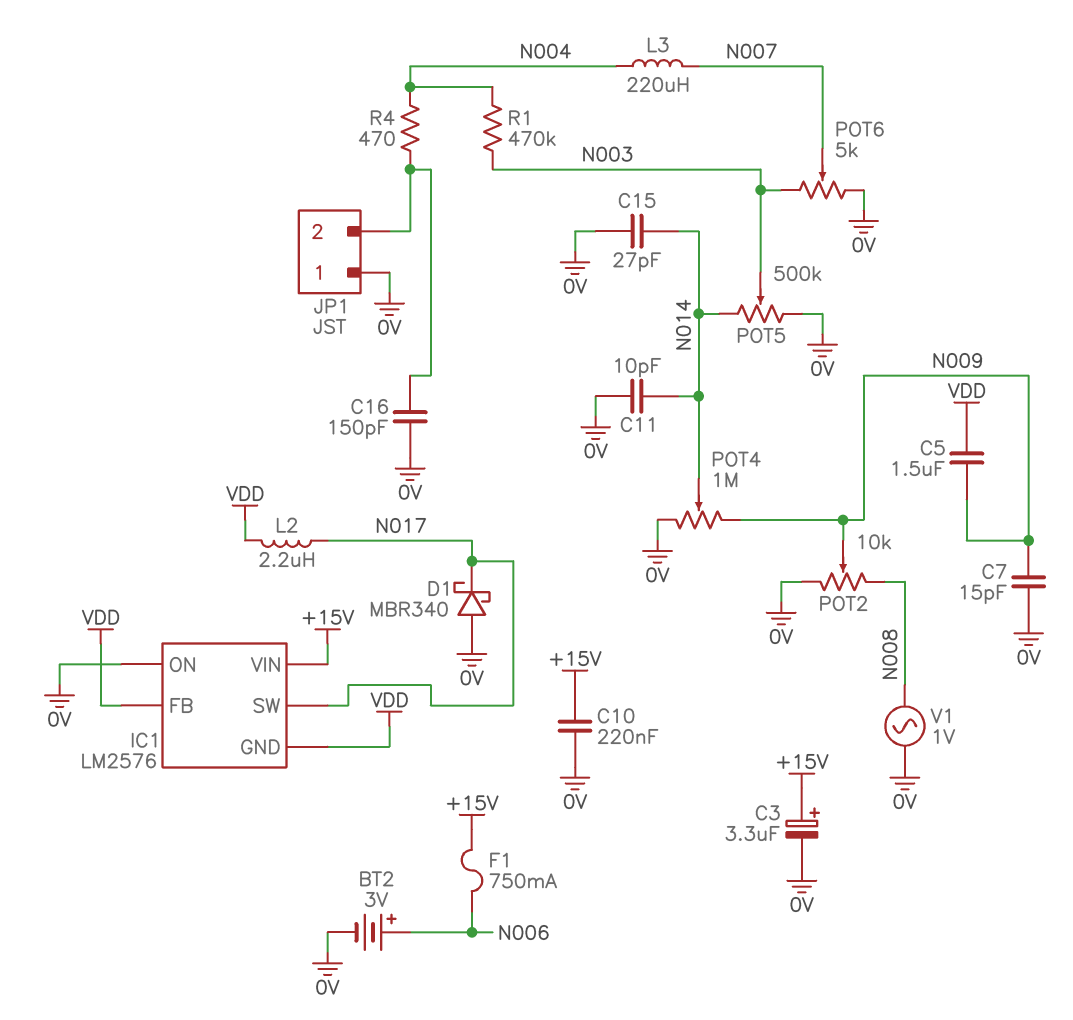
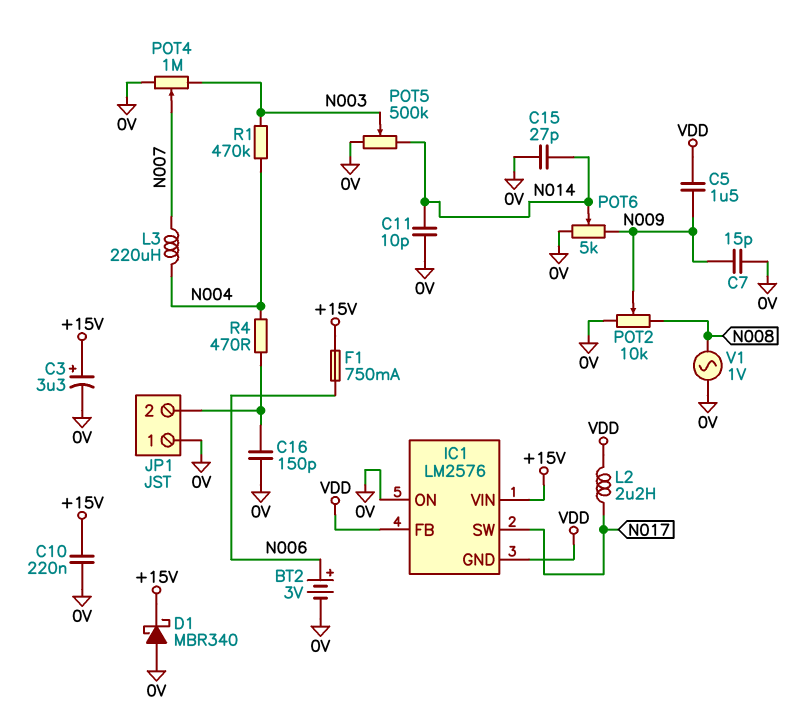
D1: schottky MBR340 (A 0V, K N017) -> schottky MBR340 (A 0V, K +15V)
POT4: 1M (0V, N009, wiper N014) -> 1M (0V, N003, wiper N007)
POT6: 5k (0V, N003, wiper N007) -> 5k (0V, N009, wiper N014)

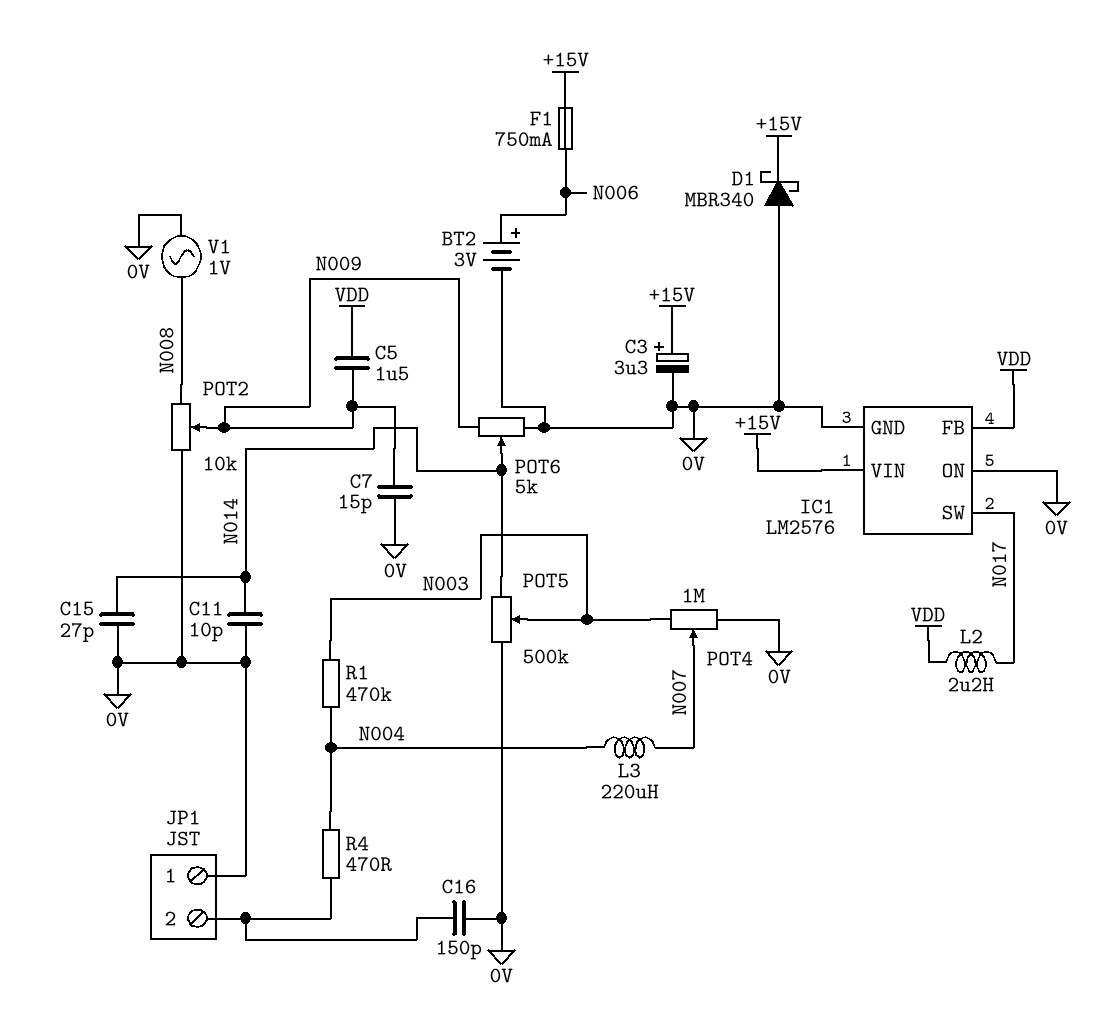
C10: 220nF (+15V, 0V) -> none
IC1 pin GND: VDD -> 0V

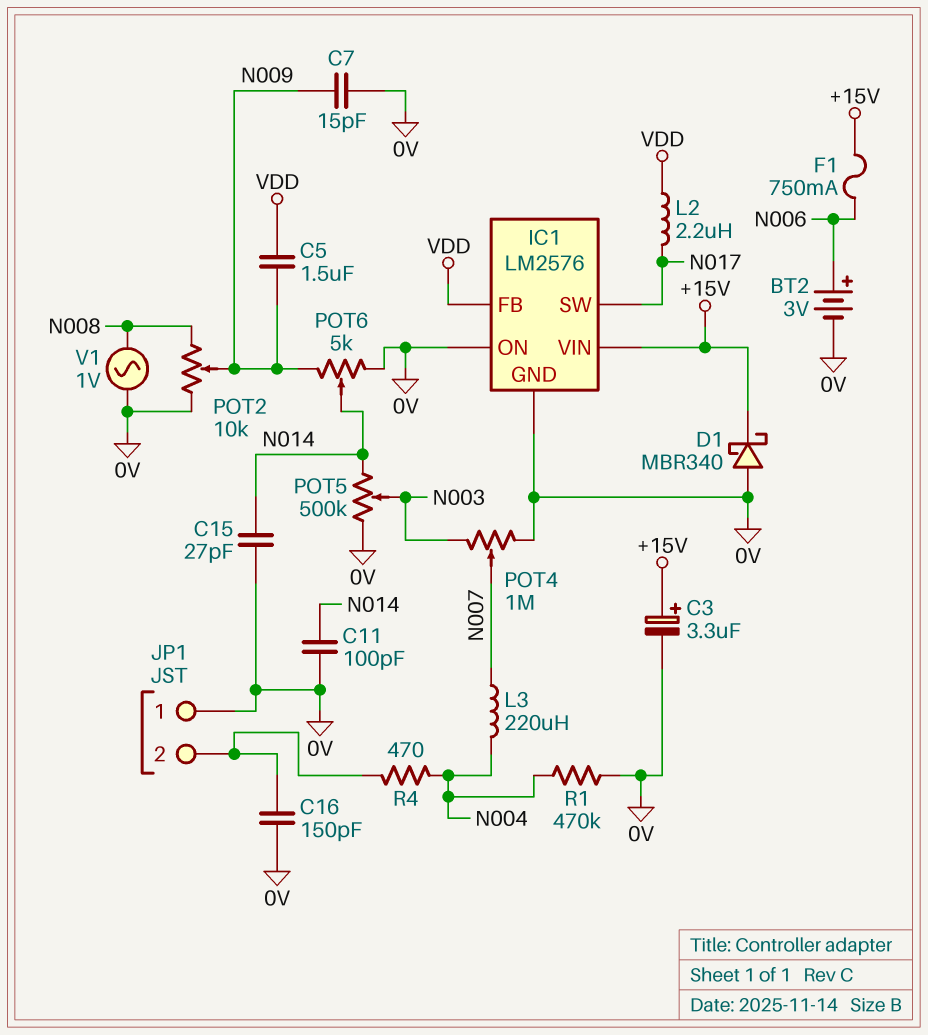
C11: 10pF (0V, N014) -> 100pF (0V, N014)
R1: 470k (N003, N004) -> 470k (0V, N004)

